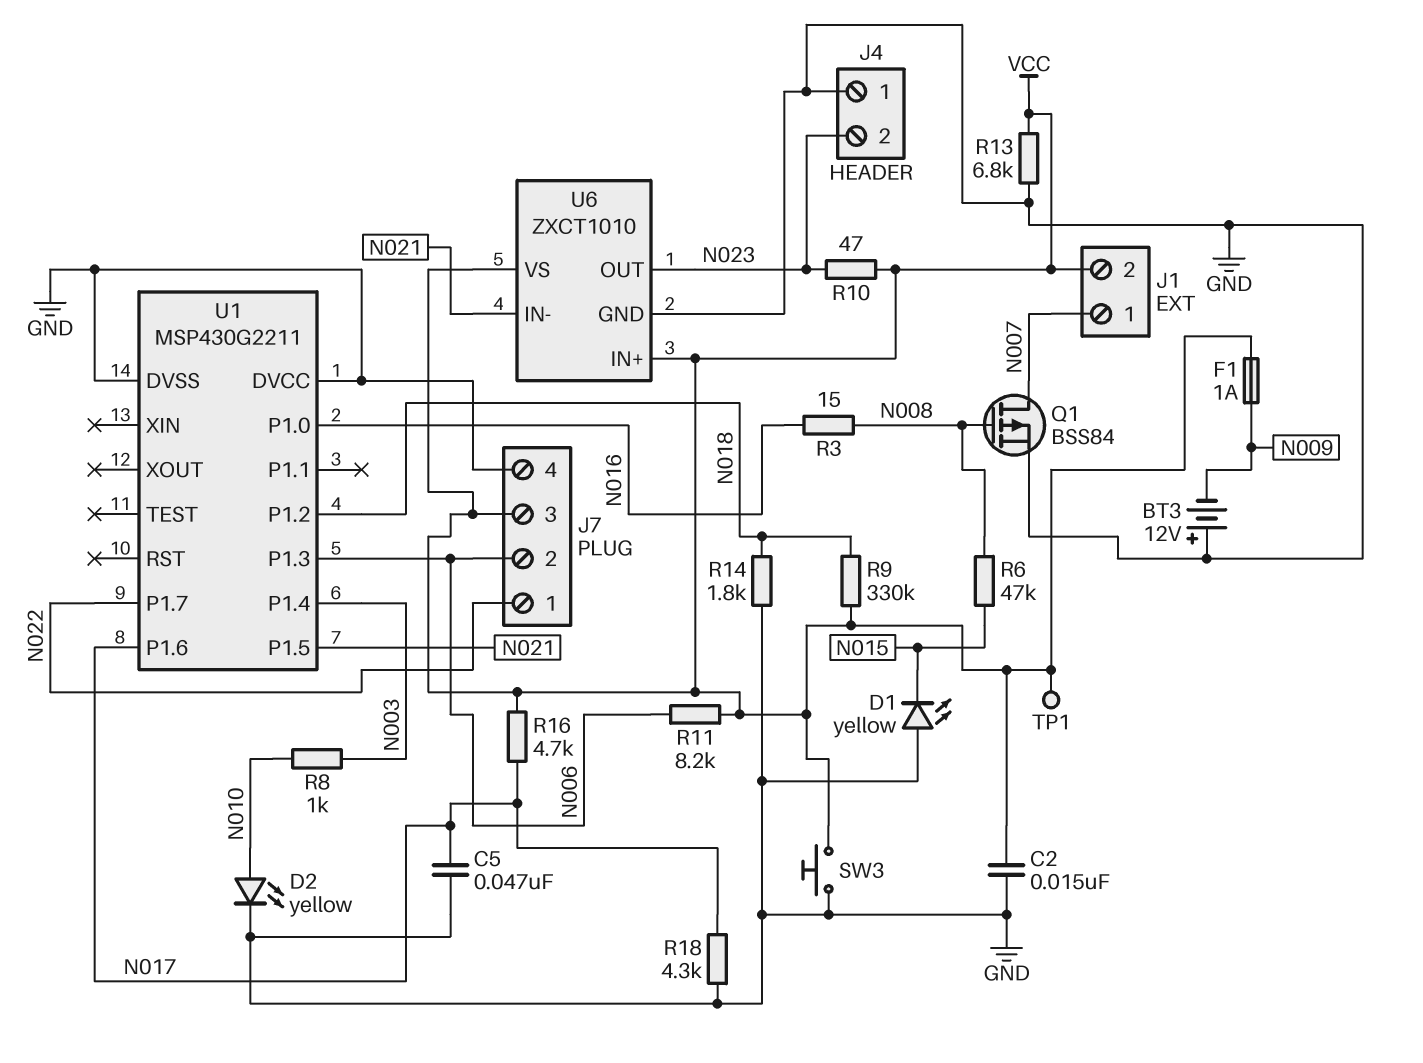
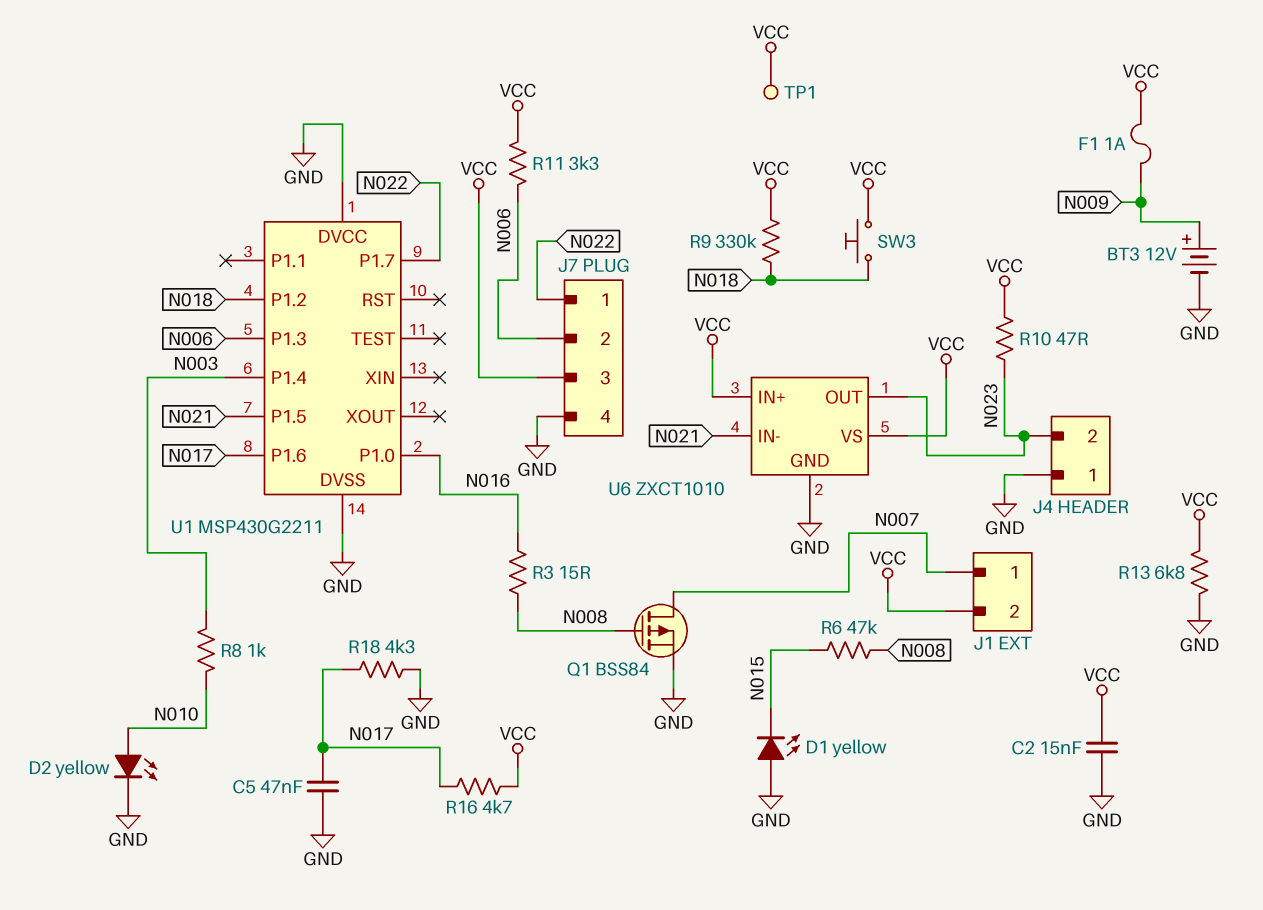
BT3: 12V (plus GND, minus N009) -> 12V (plus N009, minus GND)
R11: 8.2k (N006, VCC) -> 3.3k (N006, VCC)
R14: 1.8k (GND, N018) -> none
SW3: button (GND, VCC) -> button (N018, VCC)

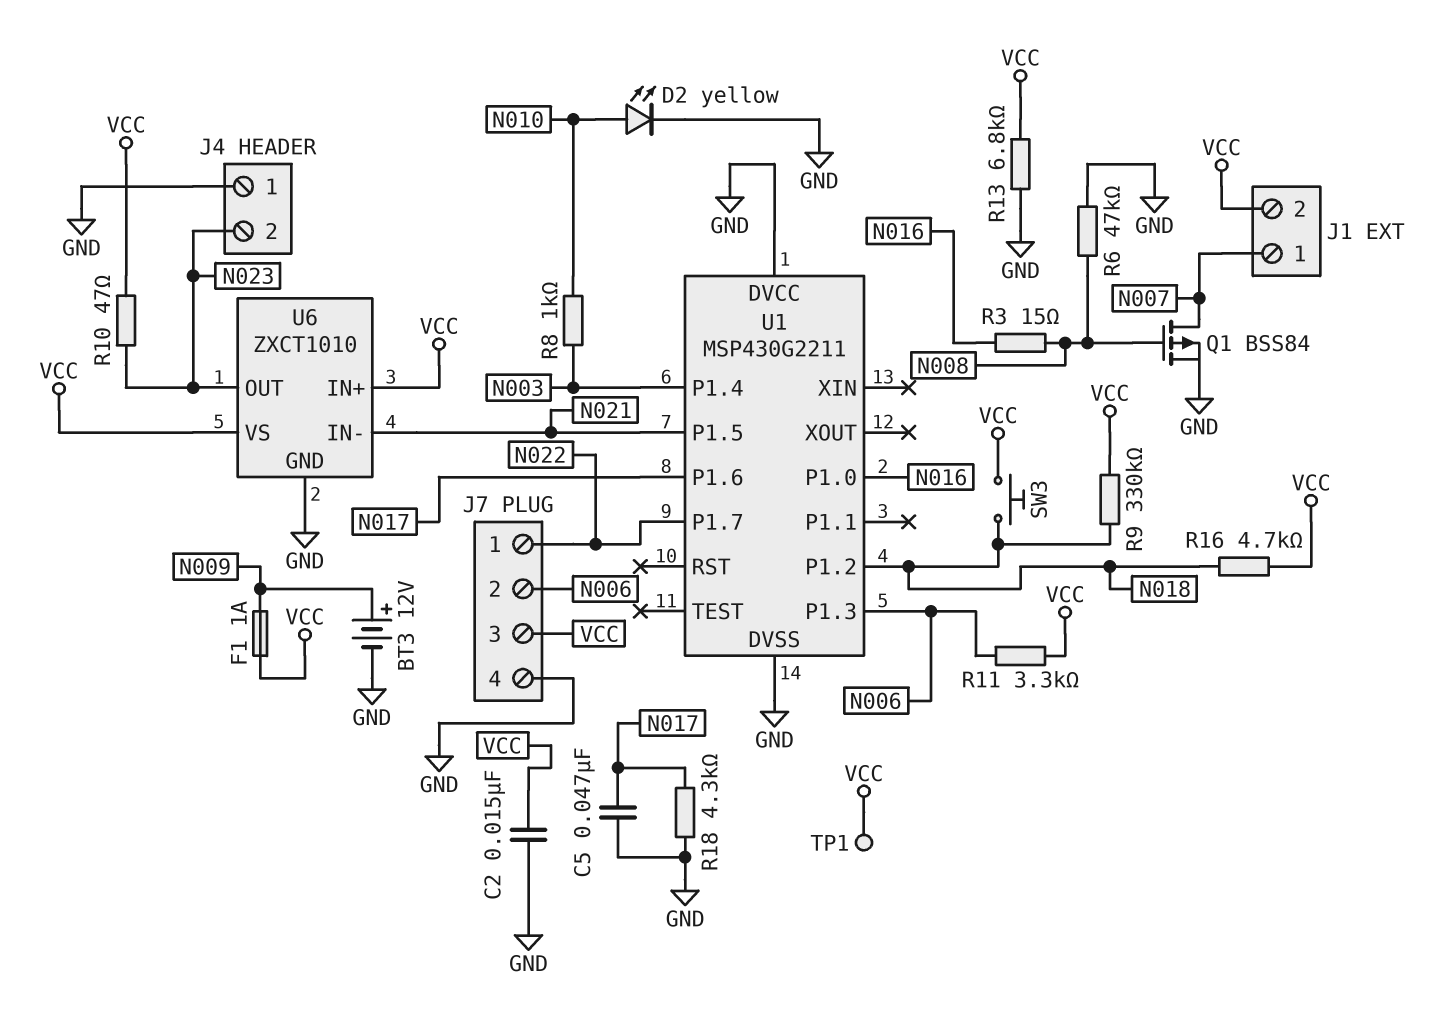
D1: LED yellow (A GND, K N015) -> none
R6: 47k (N008, N015) -> 47k (GND, N008)
R16: 4.7k (N017, VCC) -> 4.7k (N018, VCC)

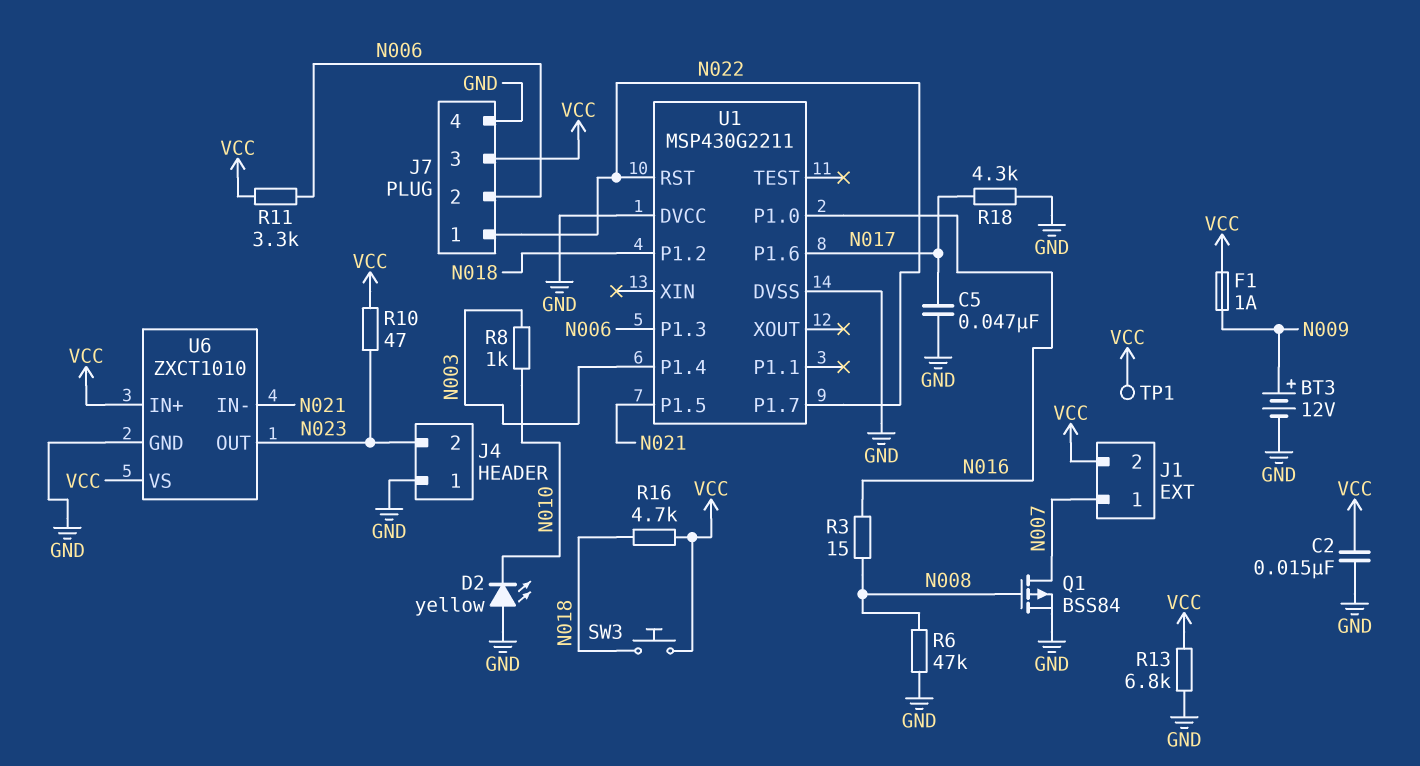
D2: LED yellow (A N010, K GND) -> LED yellow (A GND, K N010)
R9: 330k (N018, VCC) -> none
U1 pin RST: none -> N022

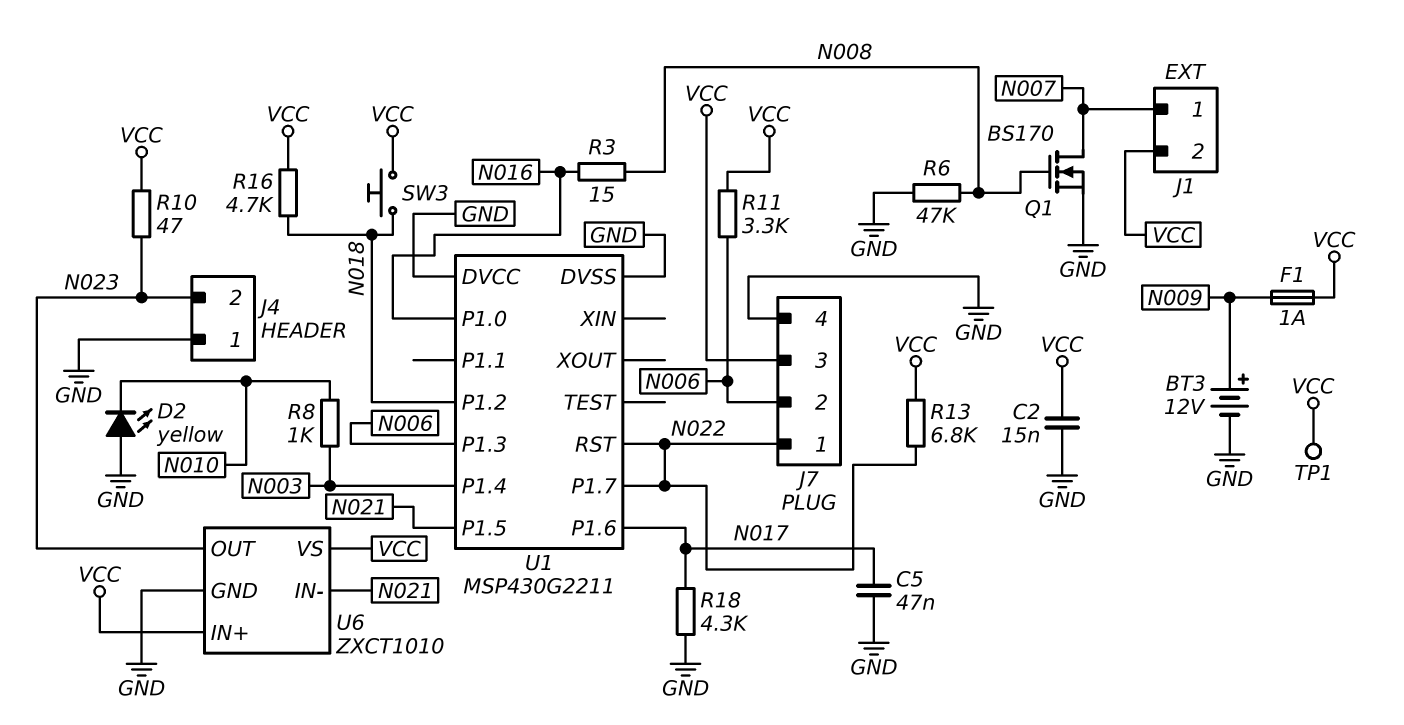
Q1: PMOS BSS84 (G N008, D N007, S GND) -> NMOS BS170 (G N008, D N007, S GND)
R13: 6.8k (GND, VCC) -> 6.8k (N022, VCC)

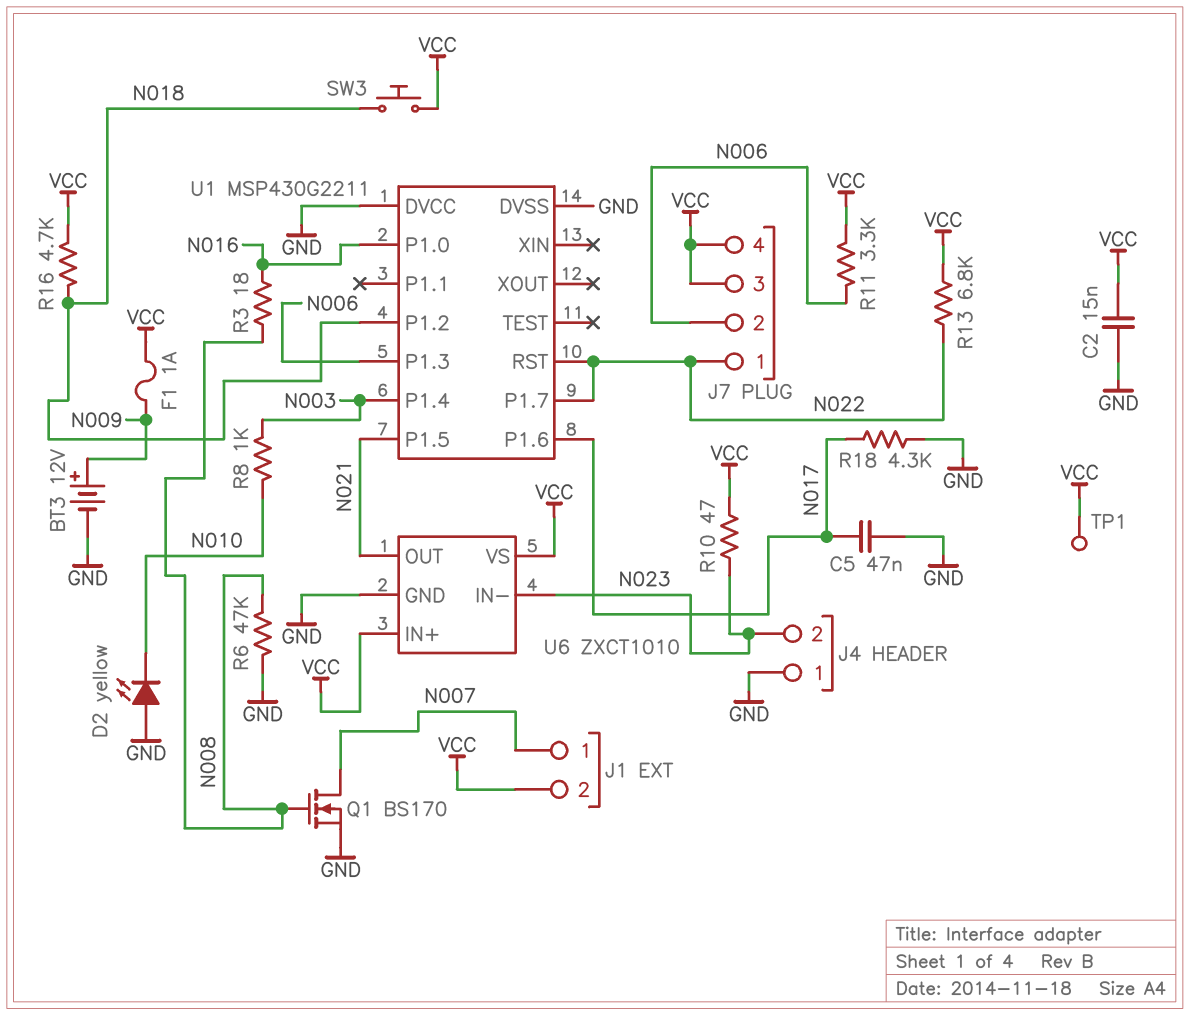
J7 pin 4: GND -> VCC
R3: 15 (N008, N016) -> 18 (N008, N016)
U6 pin IN-: N021 -> N023
U6 pin OUT: N023 -> N021

